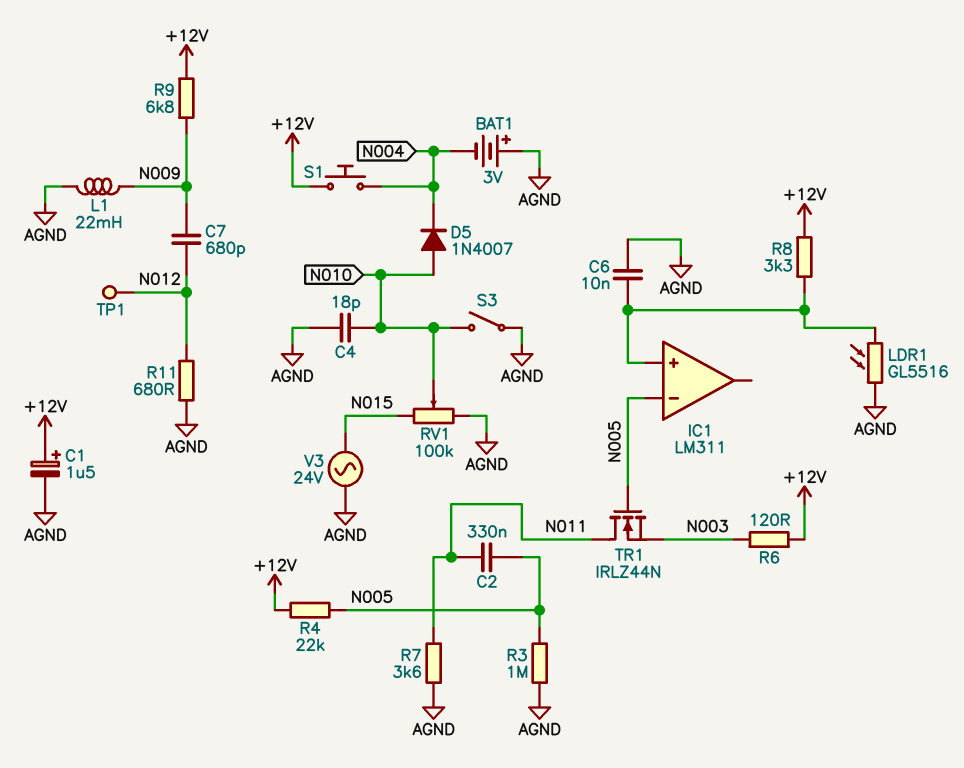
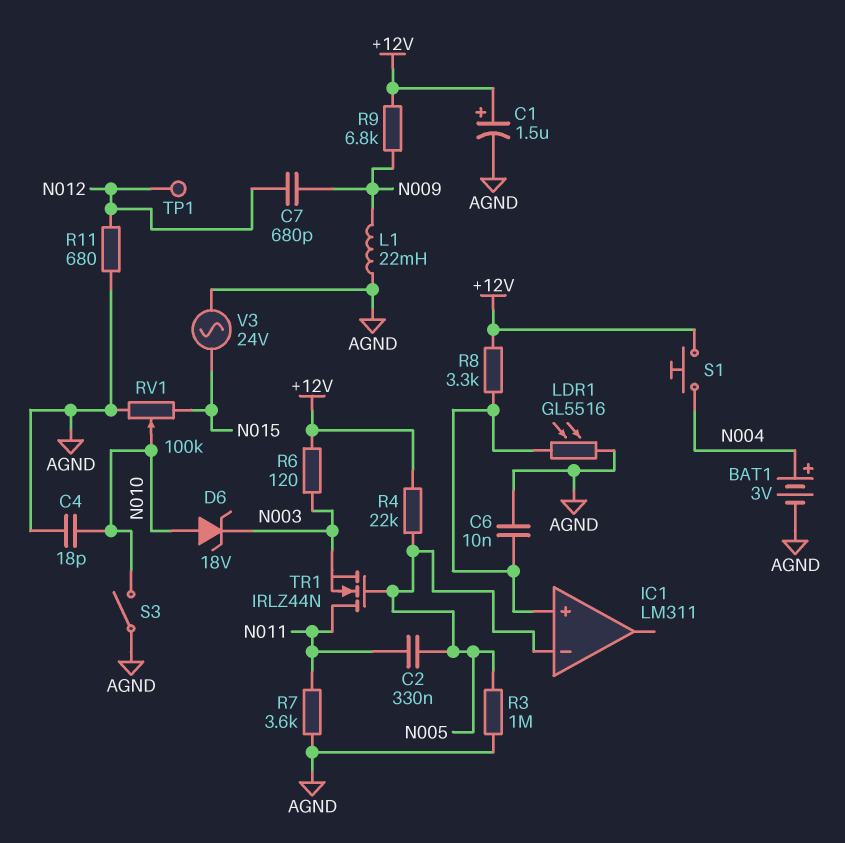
BAT1: 3V (plus AGND, minus N004) -> 3V (plus N004, minus AGND)
D5: diode 1N4007 (A N010, K N004) -> none
D6: none -> zener 18V (A N010, K N003)

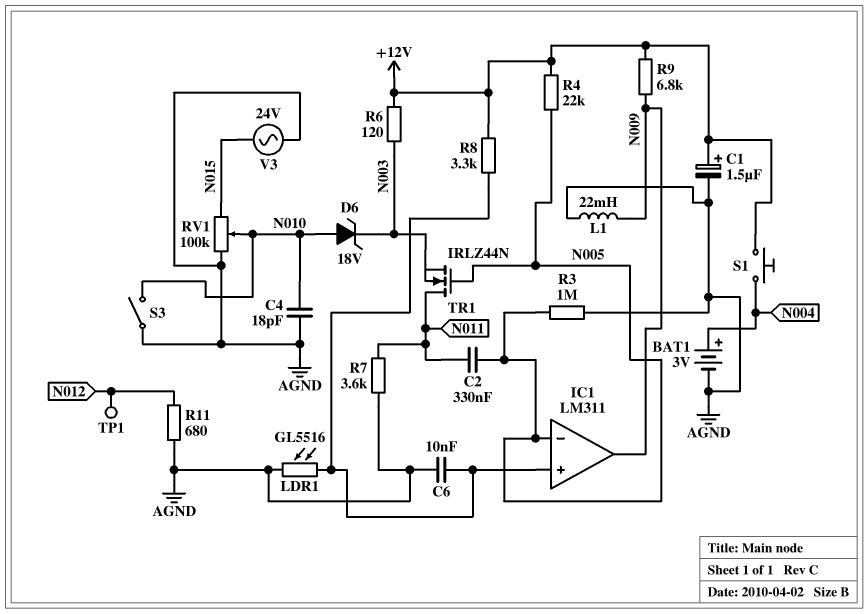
C7: 680pF (N009, N012) -> none
IC1 pin out: none -> N009

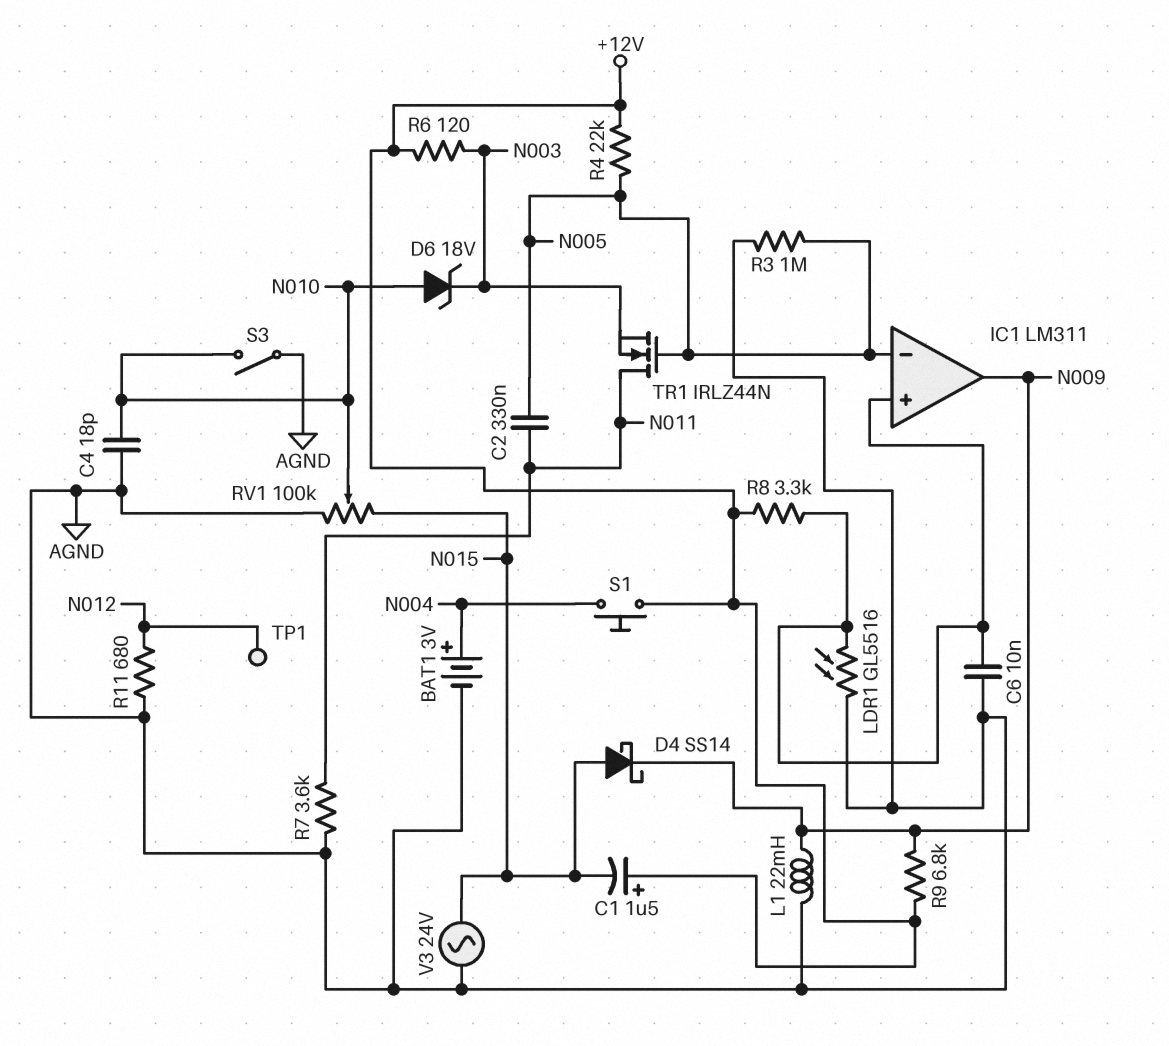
C1: 1.5uF (plus +12V, minus AGND) -> 1.5uF (plus +12V, minus N015)
D4: none -> schottky SS14 (A N015, K N009)

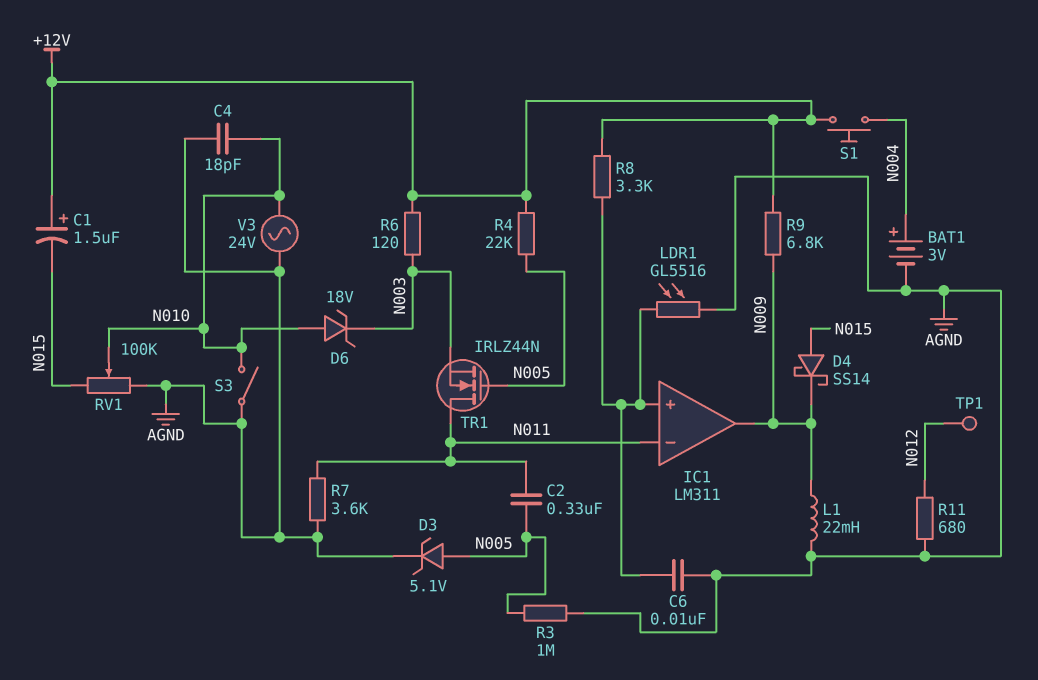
D3: none -> zener 5.1V (A N005, K AGND)
IC1 pin in-: N005 -> N011
V3: AC 24V (AGND, N015) -> AC 24V (AGND, N010)

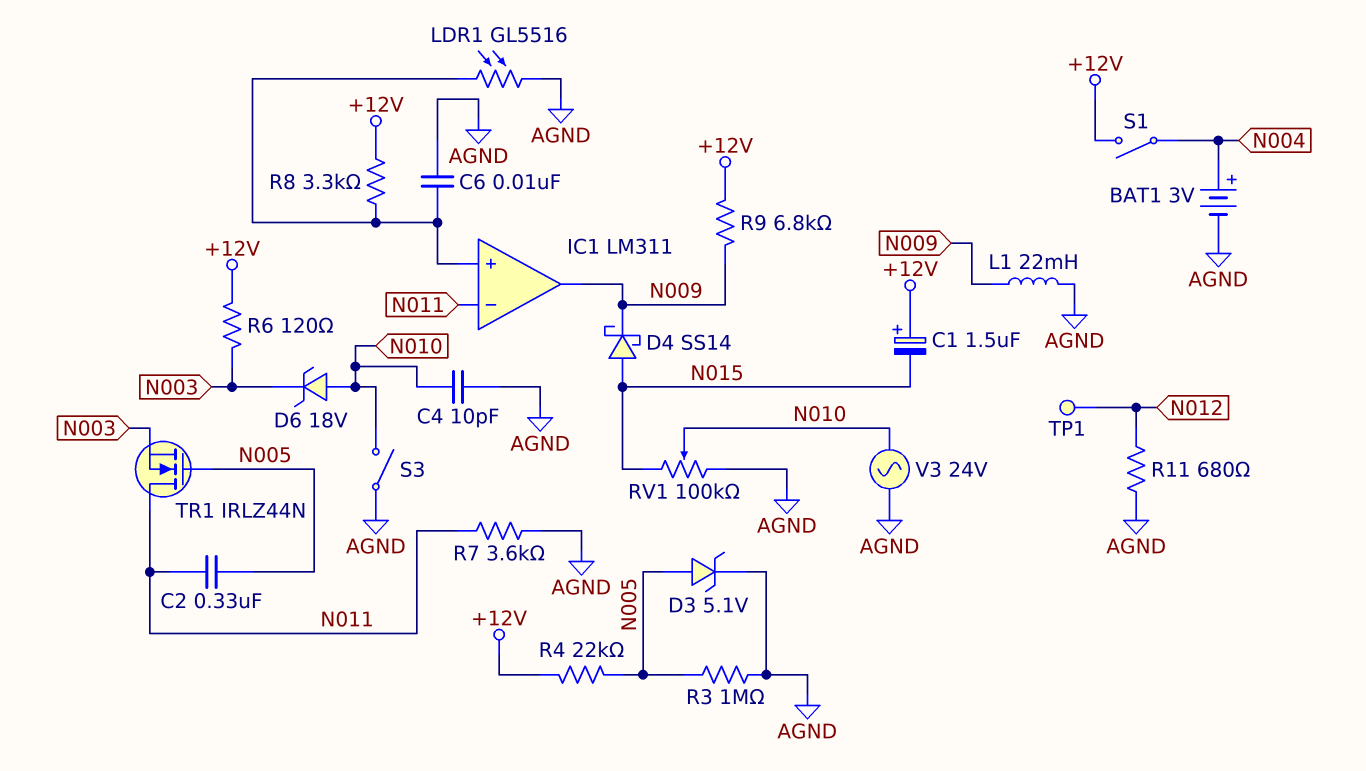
C4: 18pF (AGND, N010) -> 10pF (AGND, N010)
S1: button (+12V, N004) -> switch (+12V, N004)

